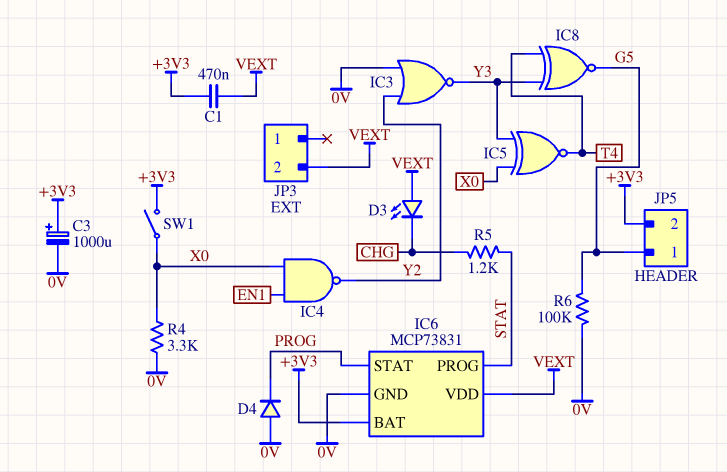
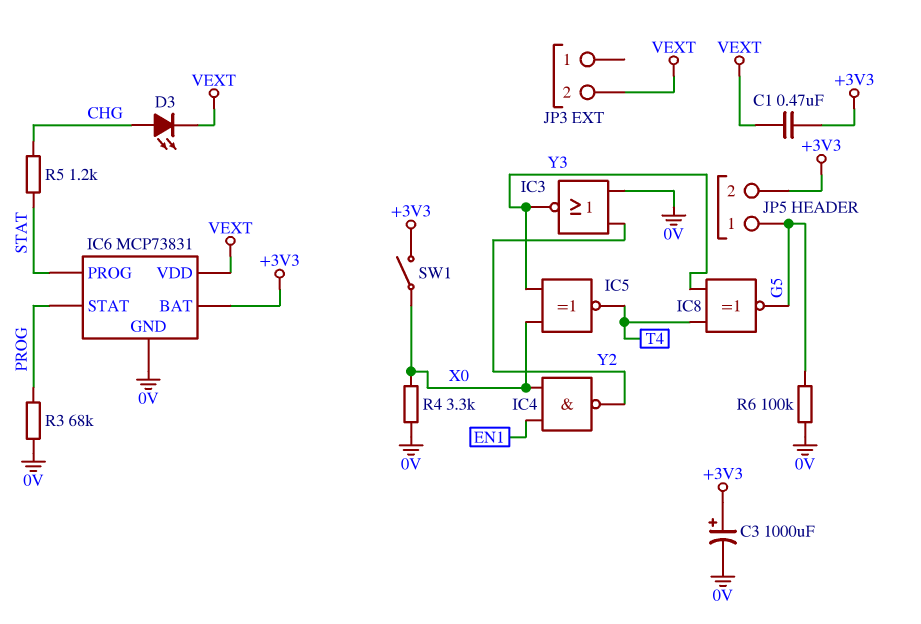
D3: LED (A VEXT, K CHG) -> LED (A CHG, K VEXT)
D4: diode (A 0V, K PROG) -> none
R3: none -> 68k (0V, PROG)

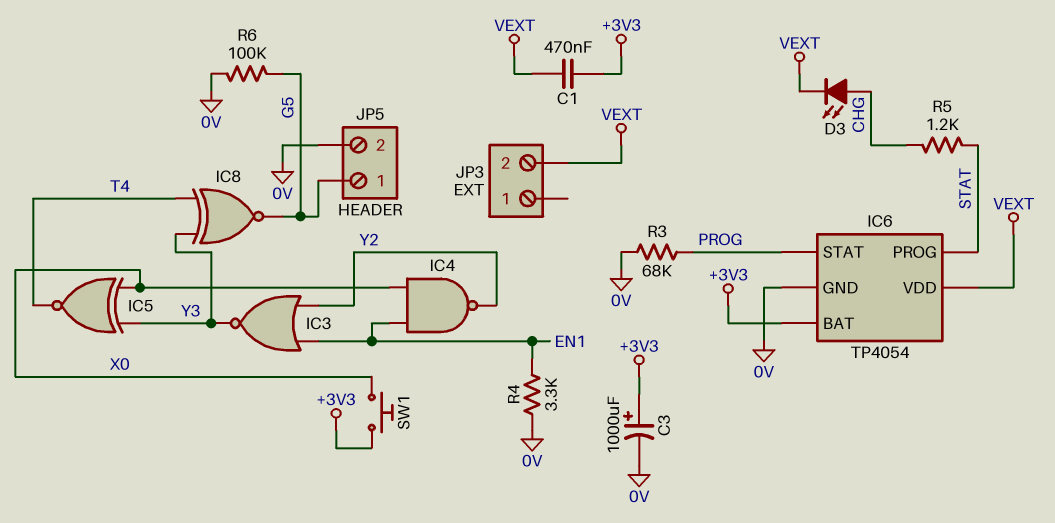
IC3: NOR (in 0V, in Y2, out Y3) -> NOR (in EN1, in Y2, out Y3)
IC6: MCP73831 -> TP4054
JP5 pin 2: +3V3 -> 0V
R4: 3.3k (0V, X0) -> 3.3k (0V, EN1)
SW1: switch (+3V3, X0) -> button (+3V3, X0)

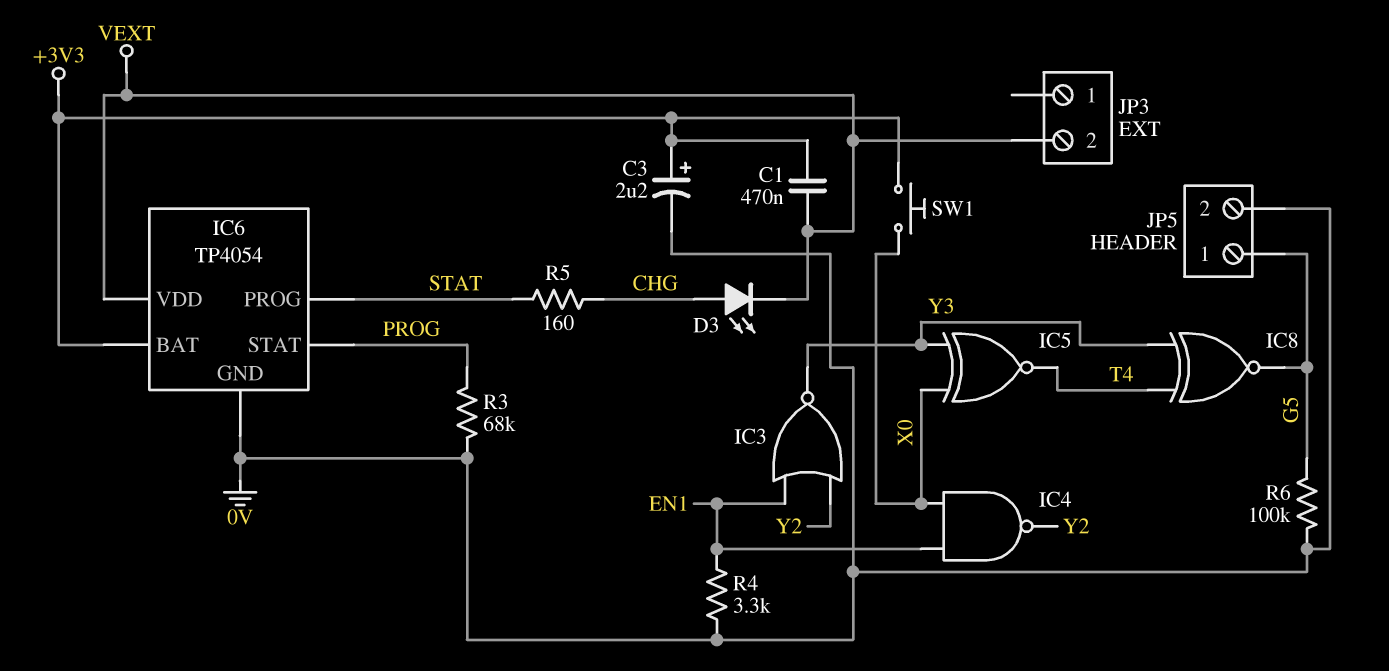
C3: 1000uF (plus +3V3, minus 0V) -> 2.2uF (plus +3V3, minus 0V)
R5: 1.2k (CHG, STAT) -> 160 (CHG, STAT)

